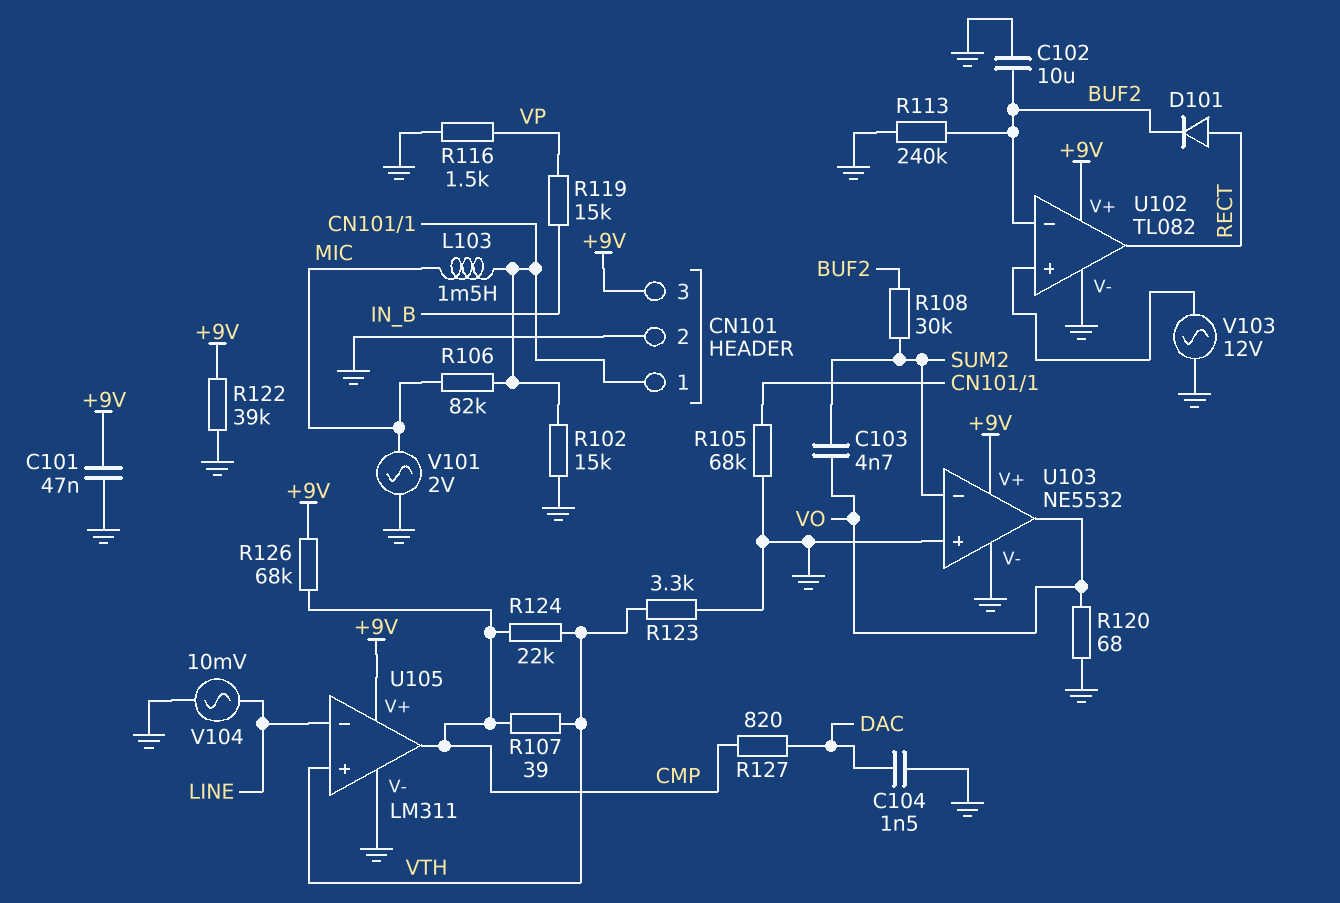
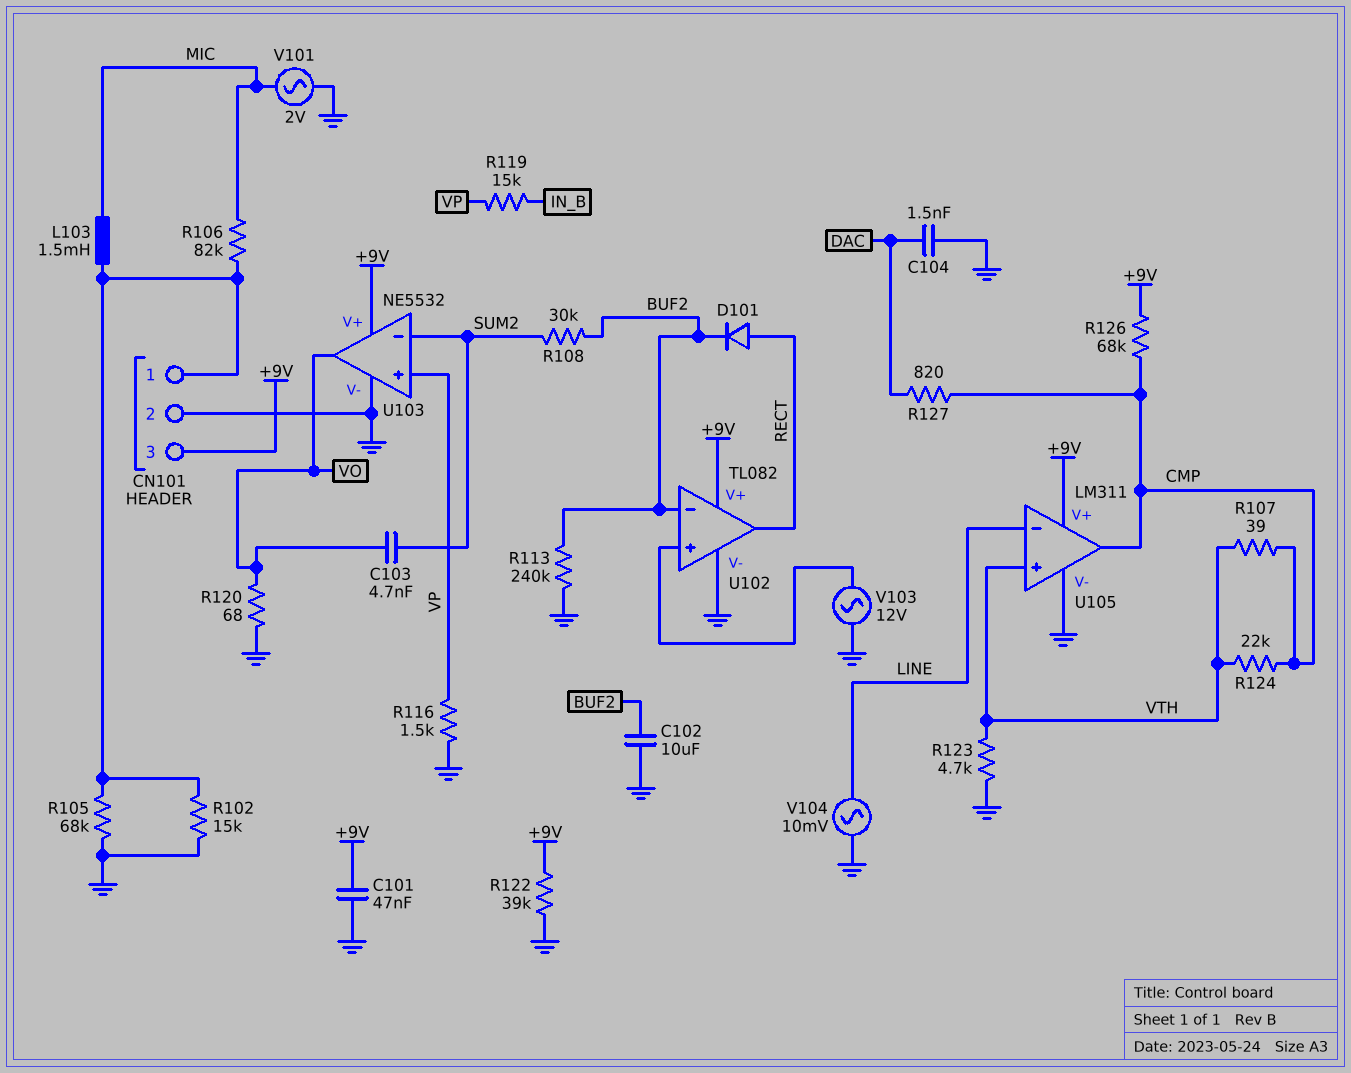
R123: 3.3k (GND, VTH) -> 4.7k (GND, VTH)
U103 pin in+: GND -> VP

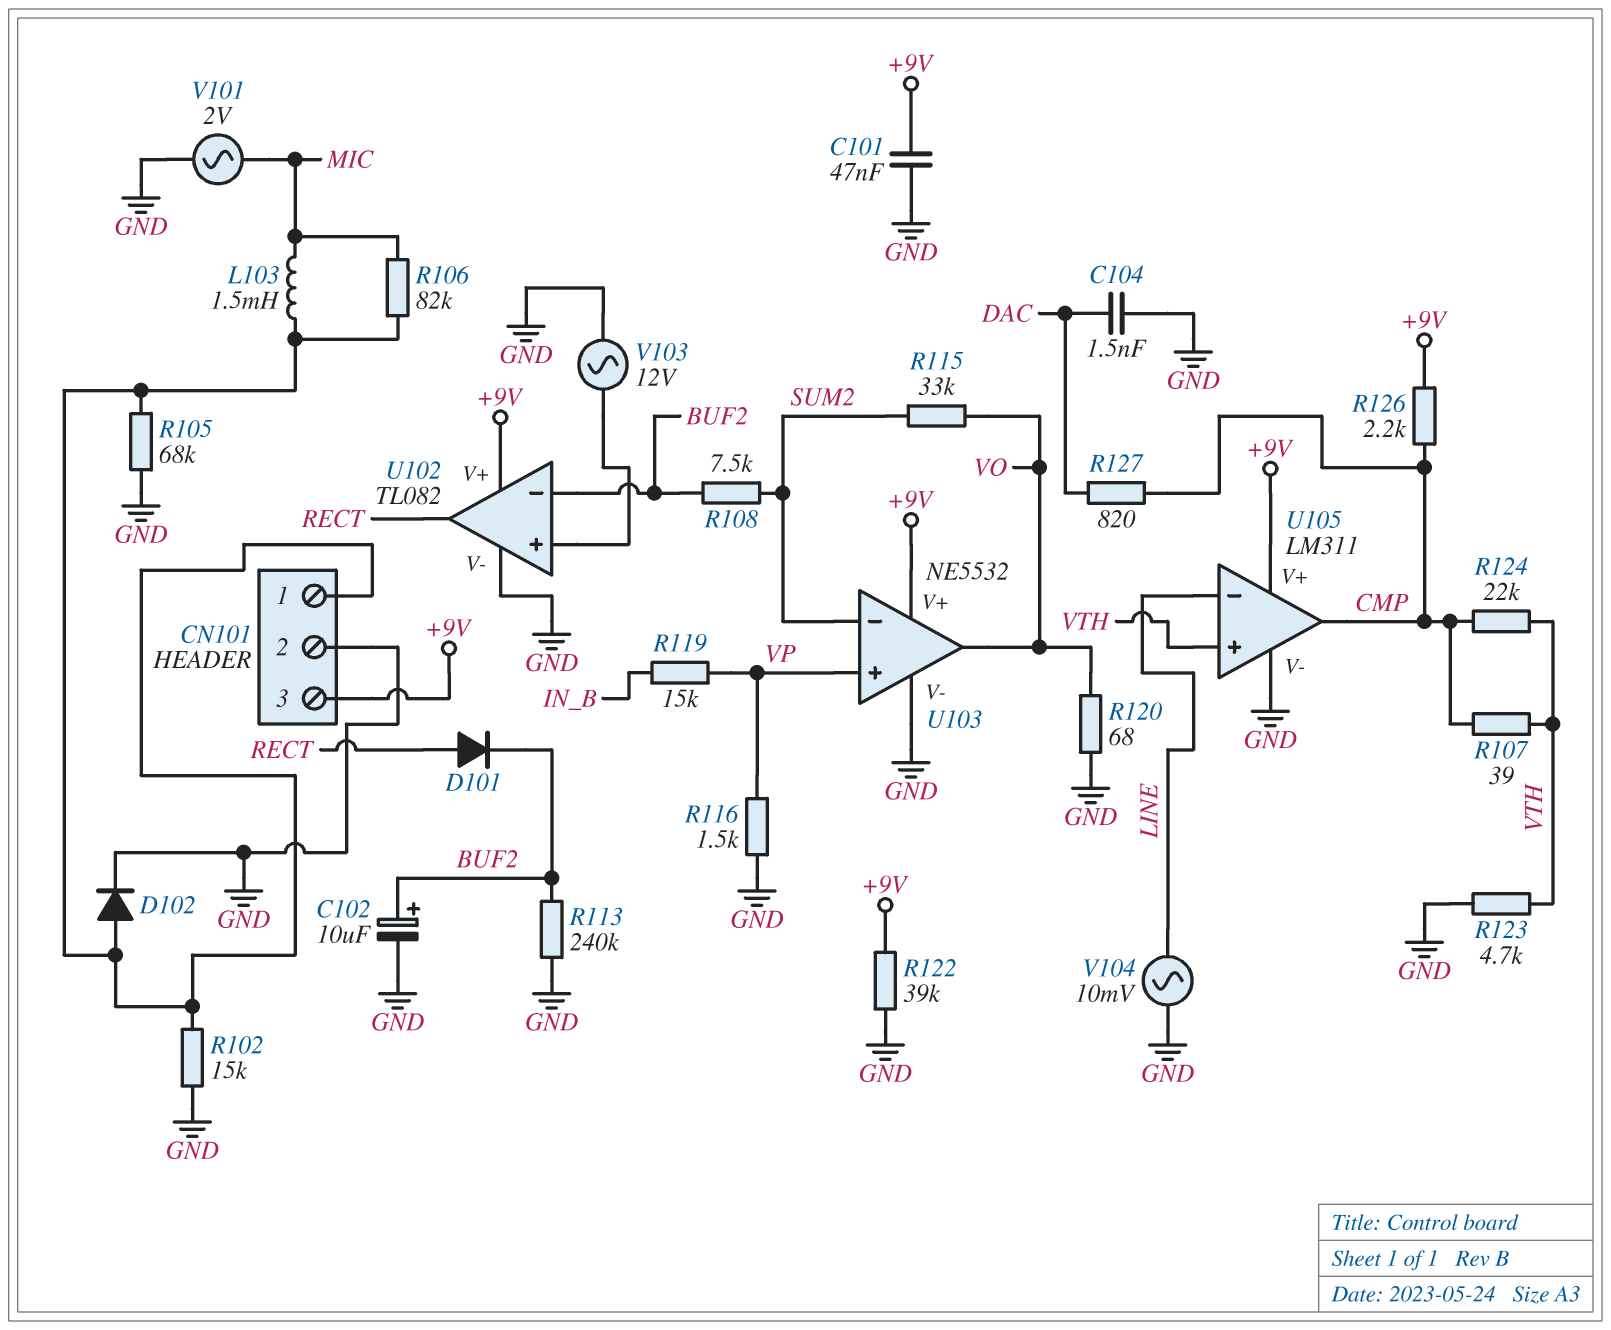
C102: 10uF (BUF2, GND) -> 10uF (plus BUF2, minus GND)
C103: 4.7nF (SUM2, VO) -> none
D102: none -> diode (A CN101/1, K GND)
R108: 30k (BUF2, SUM2) -> 7.5k (BUF2, SUM2)
R115: none -> 33k (SUM2, VO)
R126: 68k (+9V, CMP) -> 2.2k (+9V, CMP)

